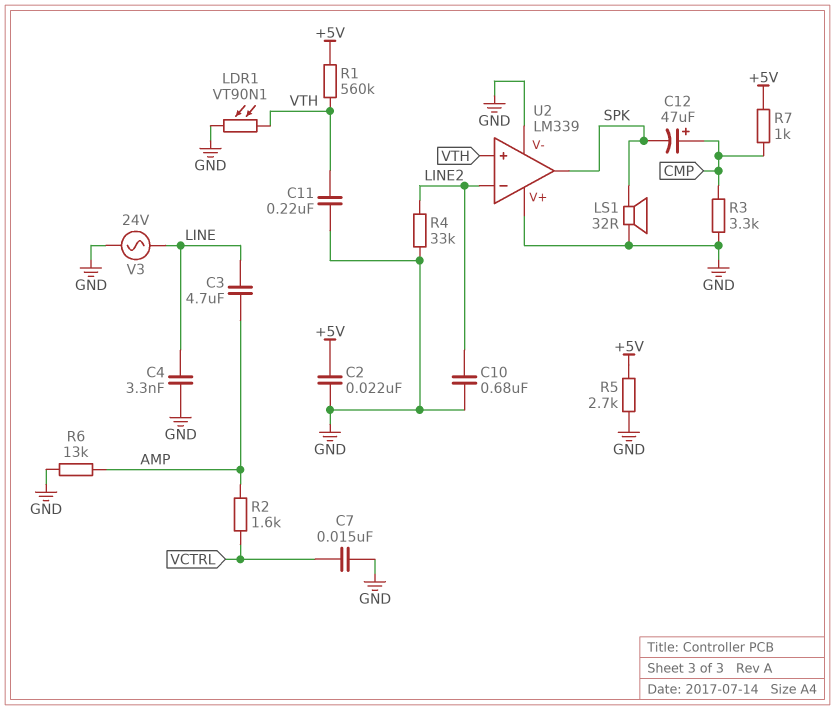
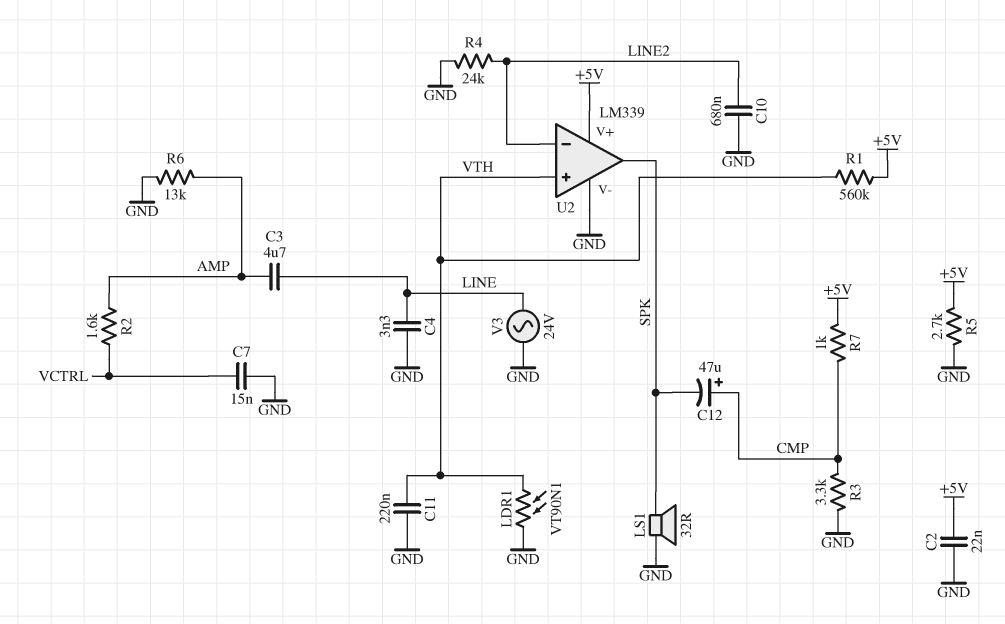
R4: 33k (GND, LINE2) -> 24k (GND, LINE2)
U2 pin V+: GND -> +5V

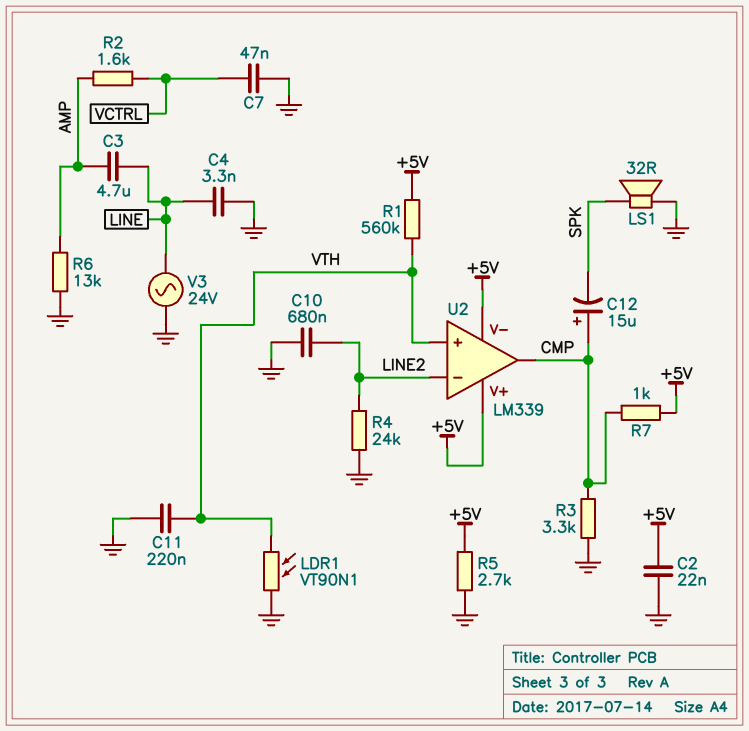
C7: 15nF (GND, VCTRL) -> 47nF (GND, VCTRL)
C12: 47uF (plus CMP, minus SPK) -> 15uF (plus CMP, minus SPK)
U2 pin V-: GND -> +5V
U2 pin out: SPK -> CMP

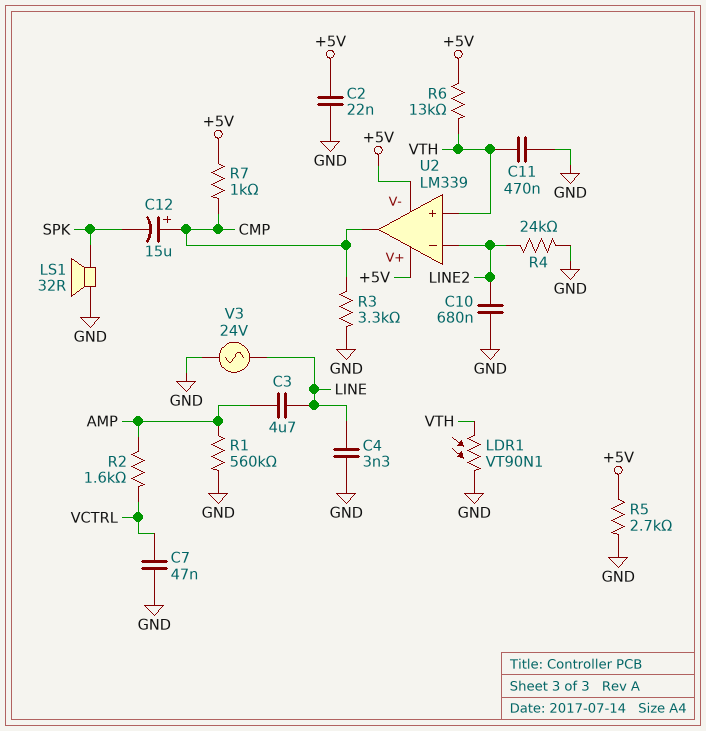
C11: 220nF (GND, VTH) -> 470nF (GND, VTH)
R1: 560k (+5V, VTH) -> 560k (AMP, GND)
R6: 13k (AMP, GND) -> 13k (+5V, VTH)

